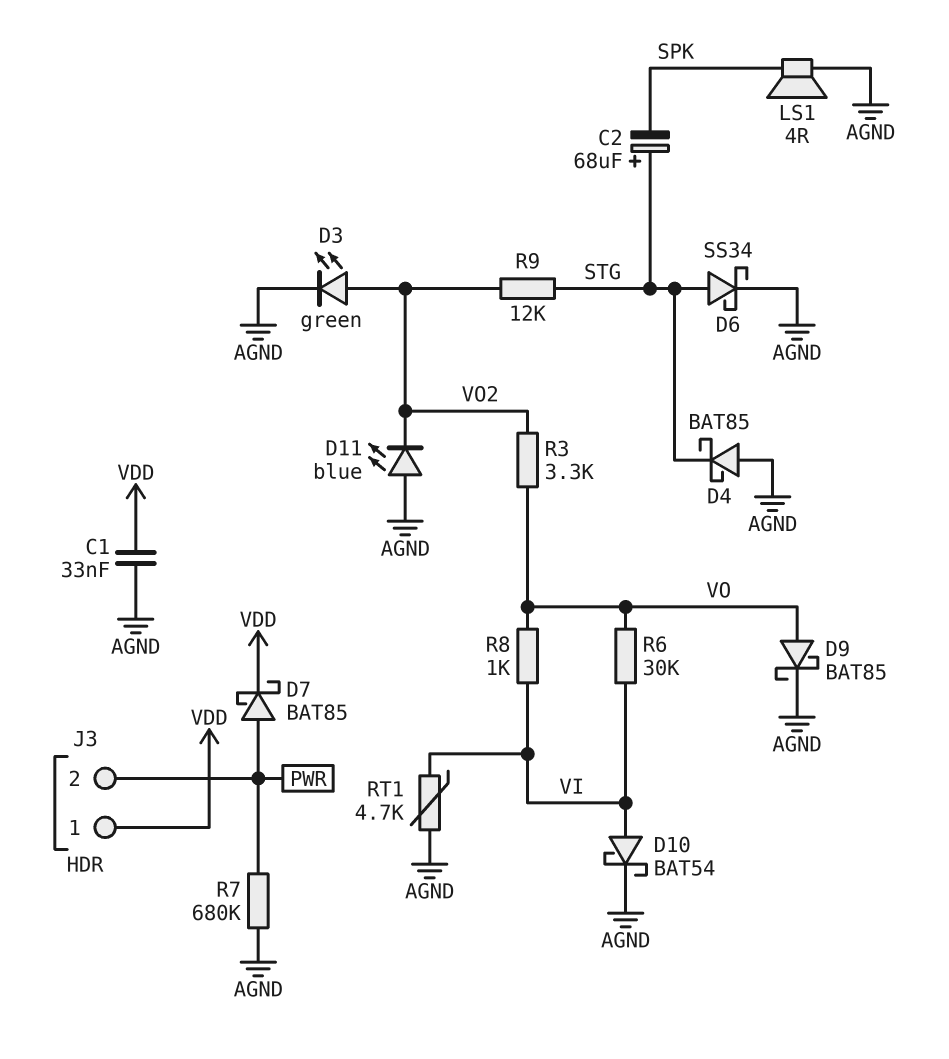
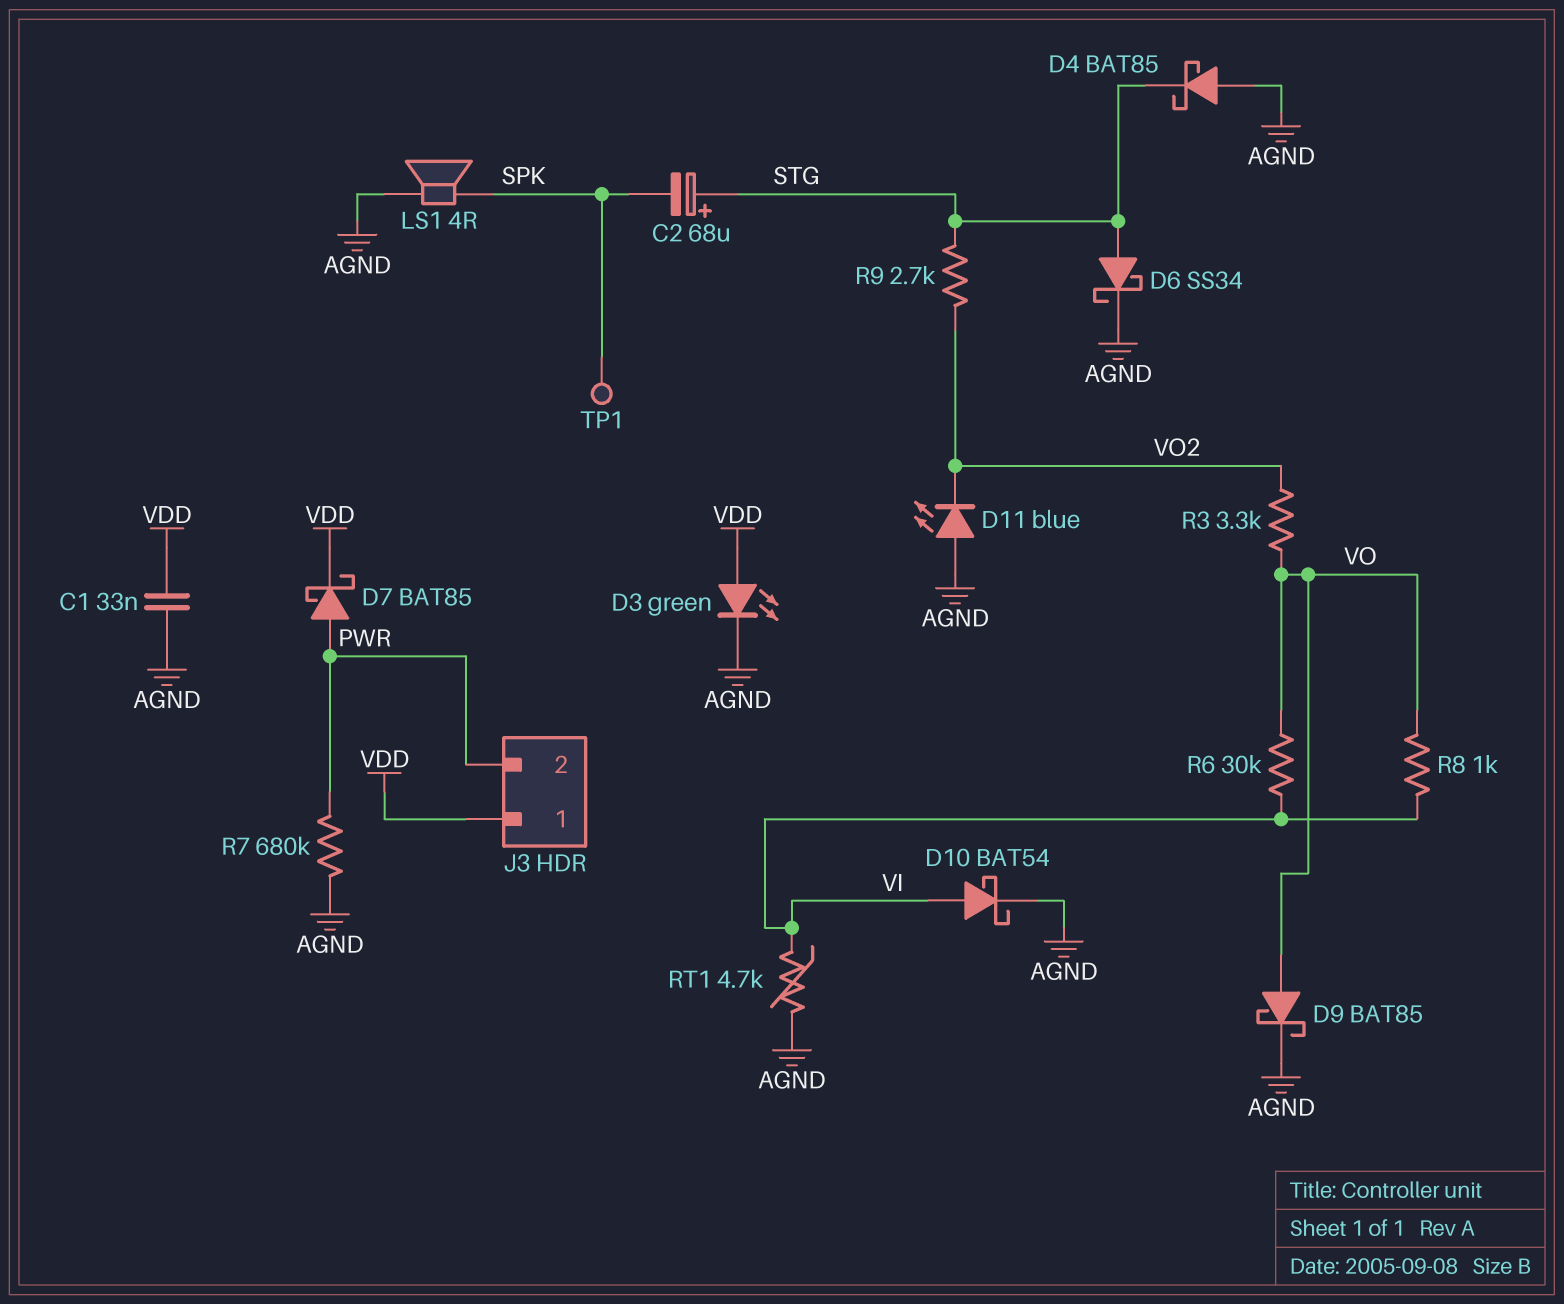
D3: LED green (A VO2, K AGND) -> LED green (A VDD, K AGND)
R9: 12k (STG, VO2) -> 2.7k (STG, VO2)
TP1: none -> test point (SPK)

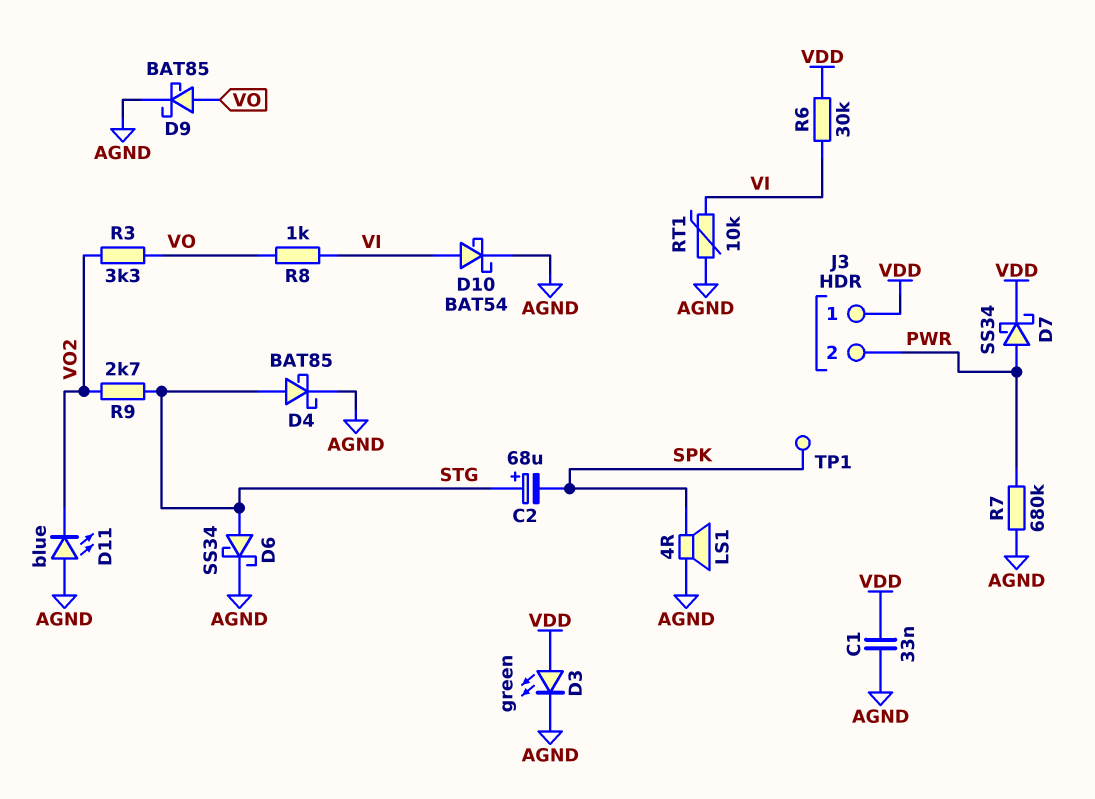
D4: schottky BAT85 (A AGND, K STG) -> schottky BAT85 (A STG, K AGND)
D7: schottky BAT85 (A PWR, K VDD) -> schottky SS34 (A PWR, K VDD)
R6: 30k (VI, VO) -> 30k (VDD, VI)
RT1: 4.7k (AGND, VI) -> 10k (AGND, VI)

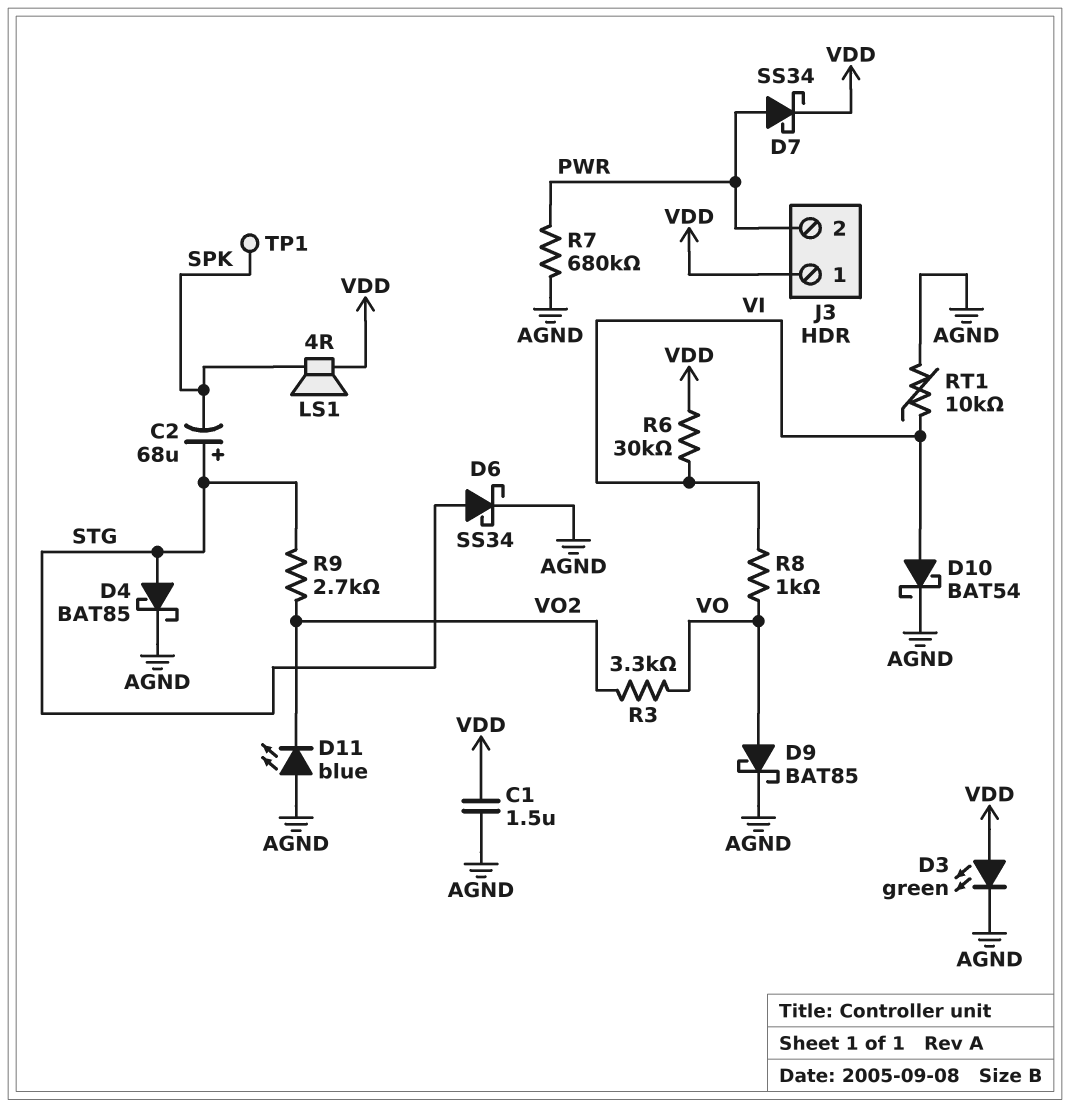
C1: 33nF (AGND, VDD) -> 1.5uF (AGND, VDD)
LS1: speaker 4R (AGND, SPK) -> speaker 4R (SPK, VDD)

